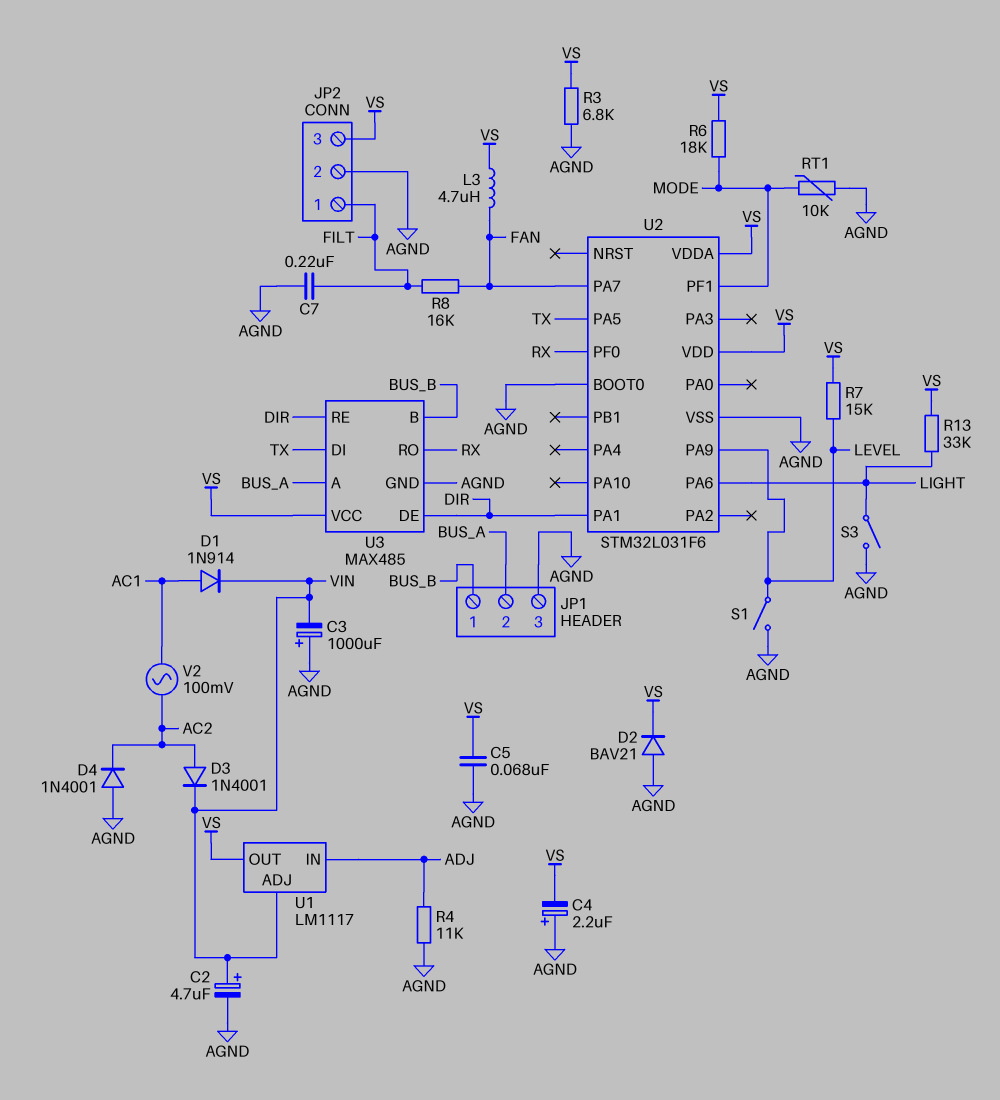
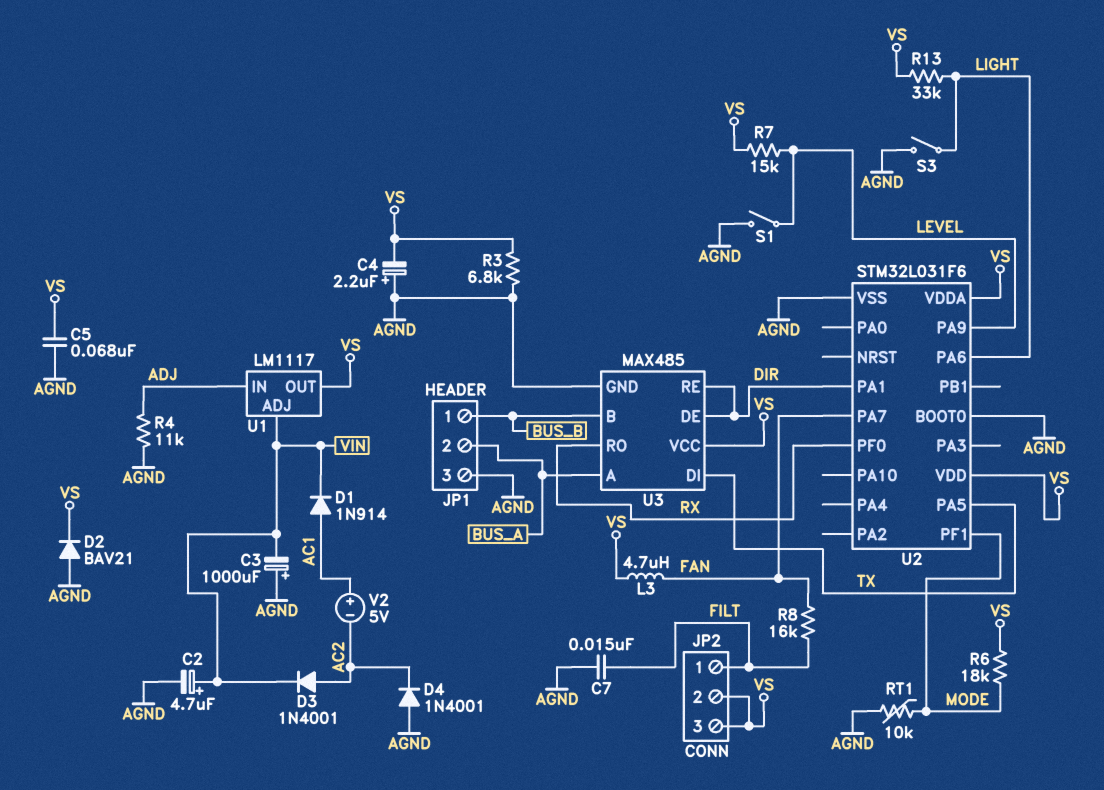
C7: 220nF (AGND, FILT) -> 15nF (AGND, FILT)
JP2 pin 2: AGND -> VS
V2: AC 100mV (AC1, AC2) -> 5V (plus AC1, minus AC2)

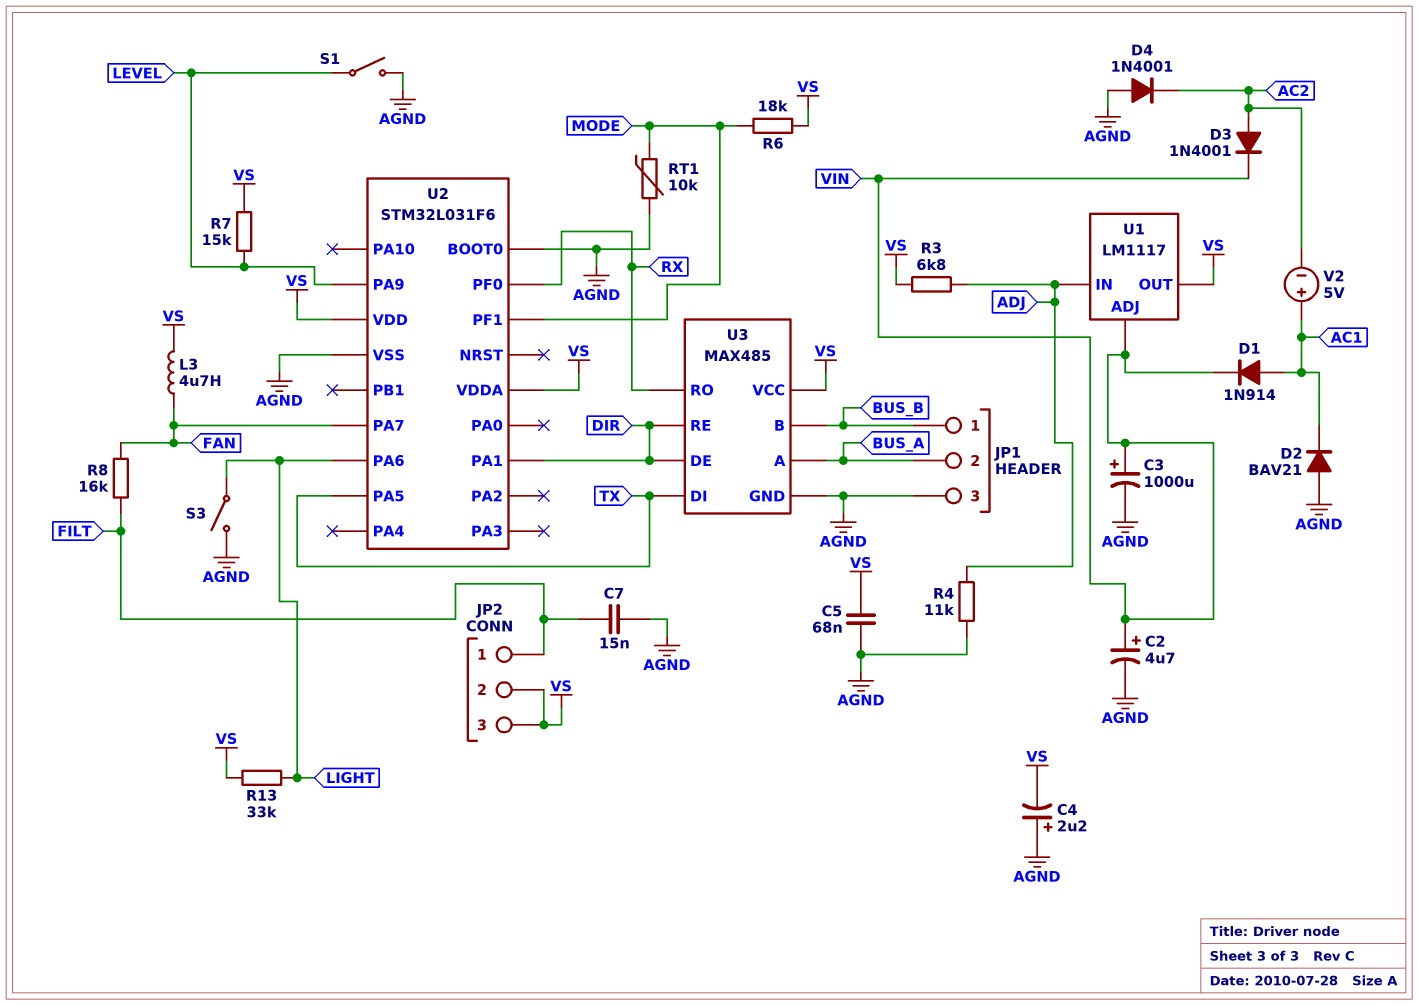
C3: 1000uF (plus AGND, minus VIN) -> 1000uF (plus VIN, minus AGND)
D2: diode BAV21 (A AGND, K VS) -> diode BAV21 (A AGND, K AC1)
R3: 6.8k (AGND, VS) -> 6.8k (ADJ, VS)

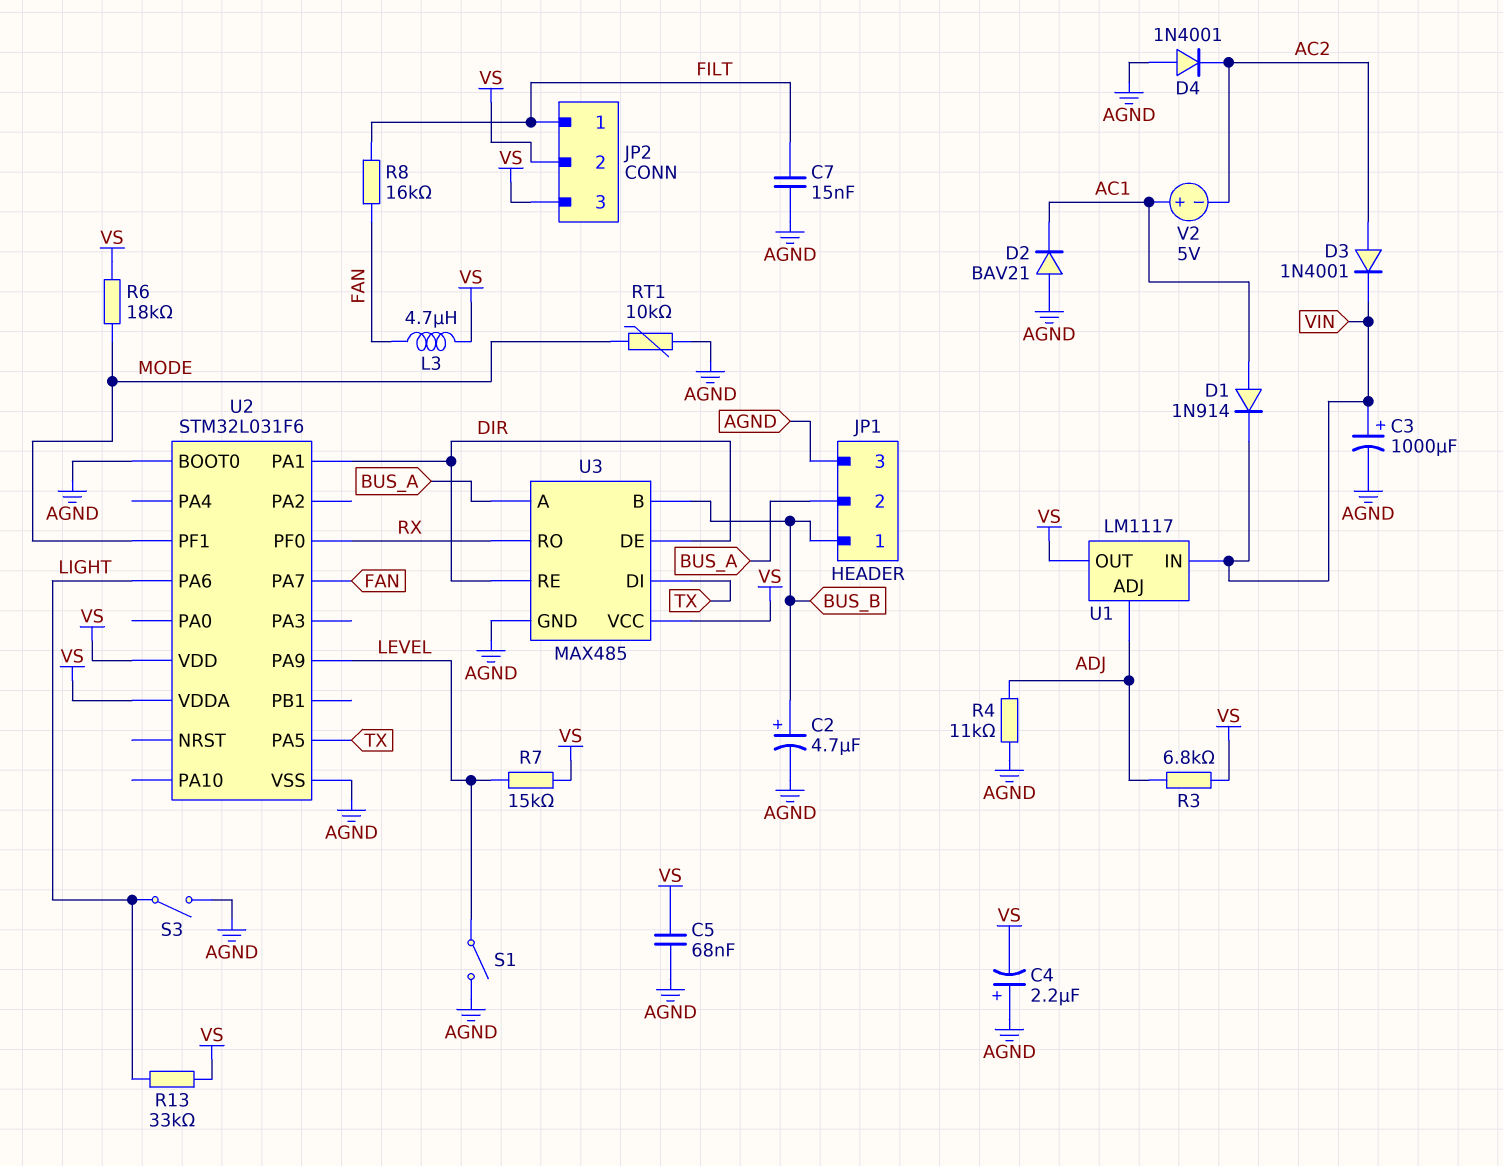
C2: 4.7uF (plus VIN, minus AGND) -> 4.7uF (plus BUS_B, minus AGND)
U1 pin ADJ: VIN -> ADJ
U1 pin IN: ADJ -> VIN

